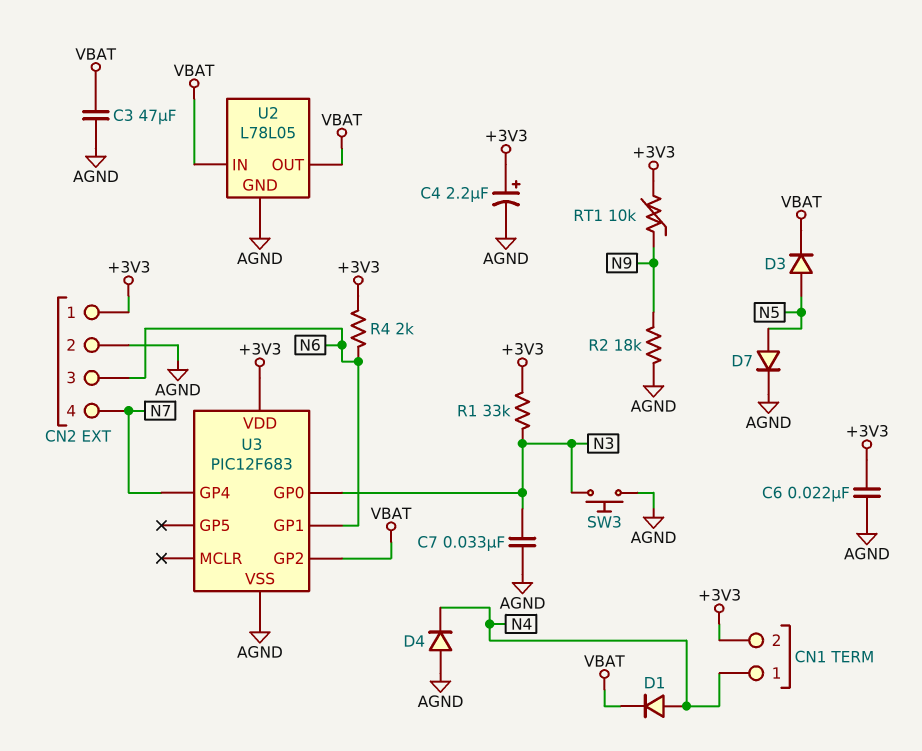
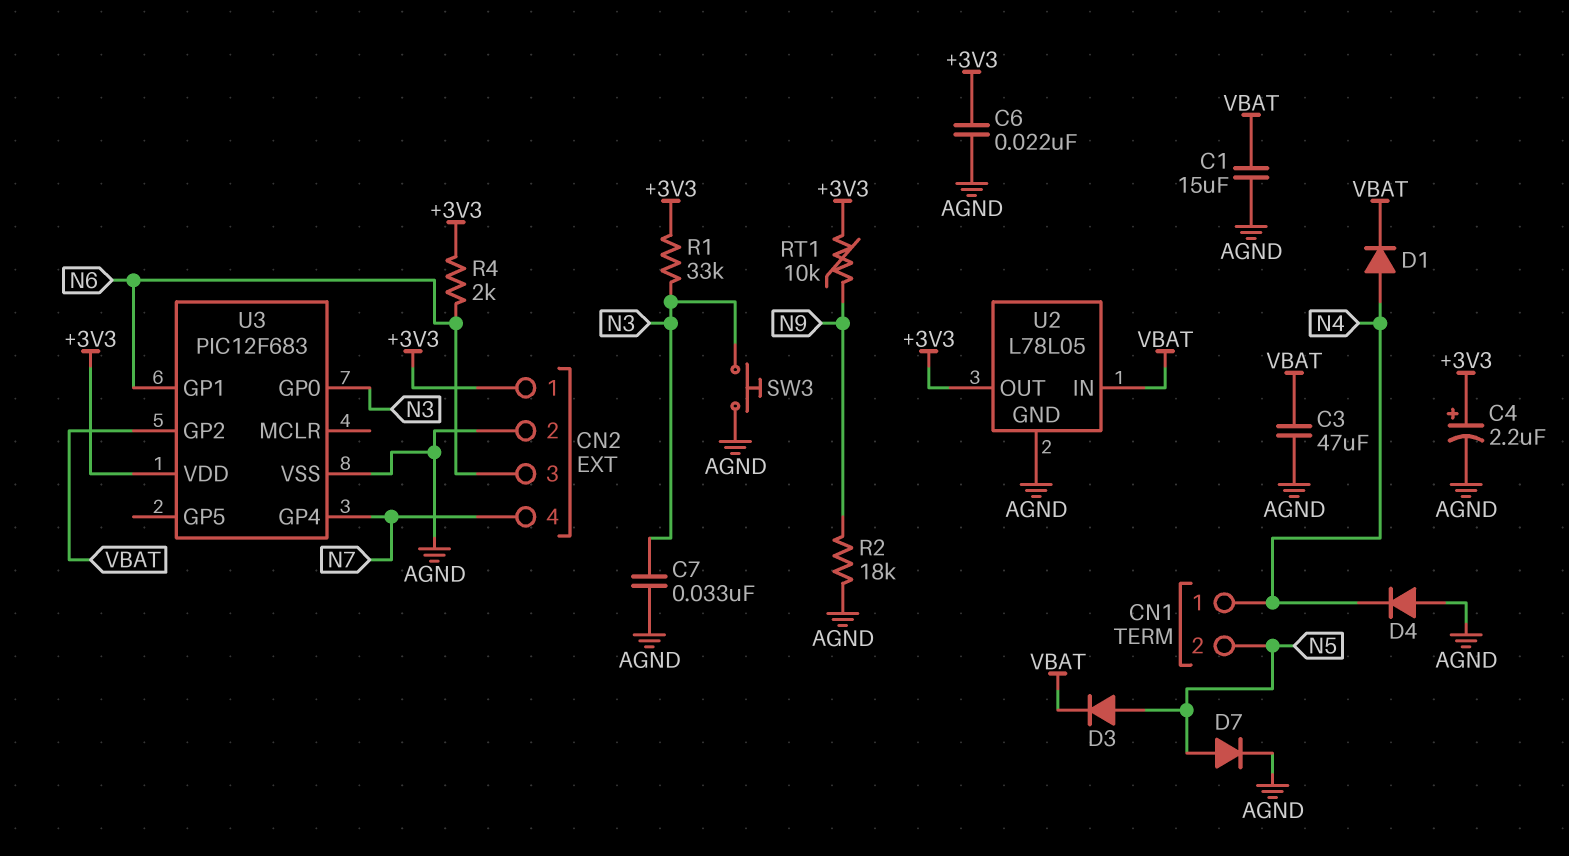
C1: none -> 15uF (AGND, VBAT)
CN1 pin 2: +3V3 -> N5
U2 pin OUT: VBAT -> +3V3

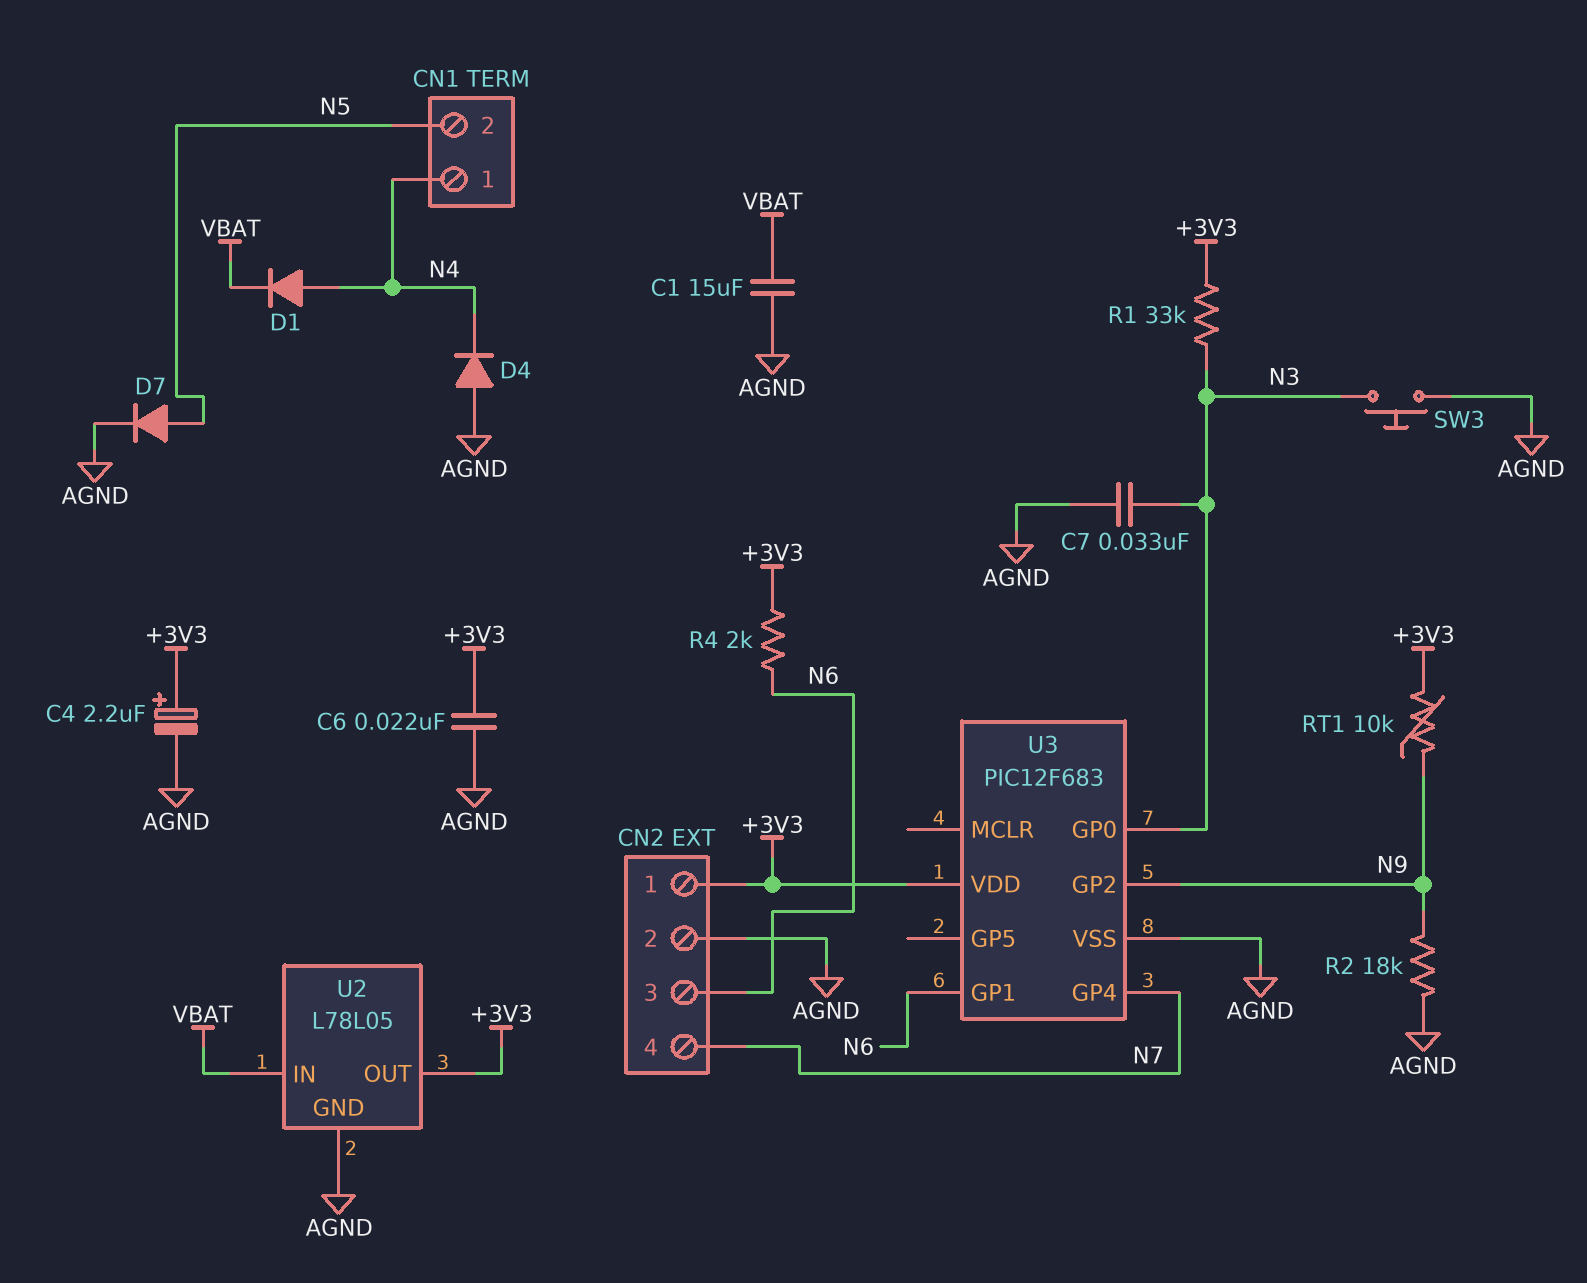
C3: 47uF (AGND, VBAT) -> none
D3: diode (A N5, K VBAT) -> none
U3 pin GP2: VBAT -> N9

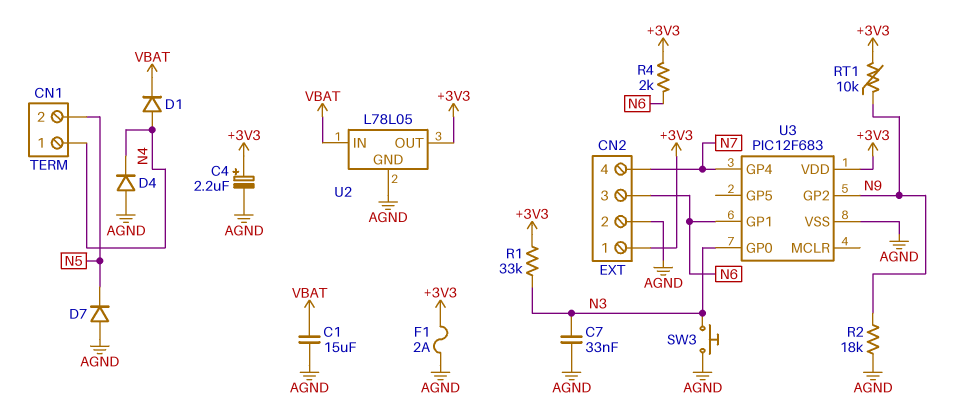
C6: 22nF (+3V3, AGND) -> none
D7: diode (A N5, K AGND) -> diode (A AGND, K N5)
F1: none -> 2A (+3V3, AGND)

